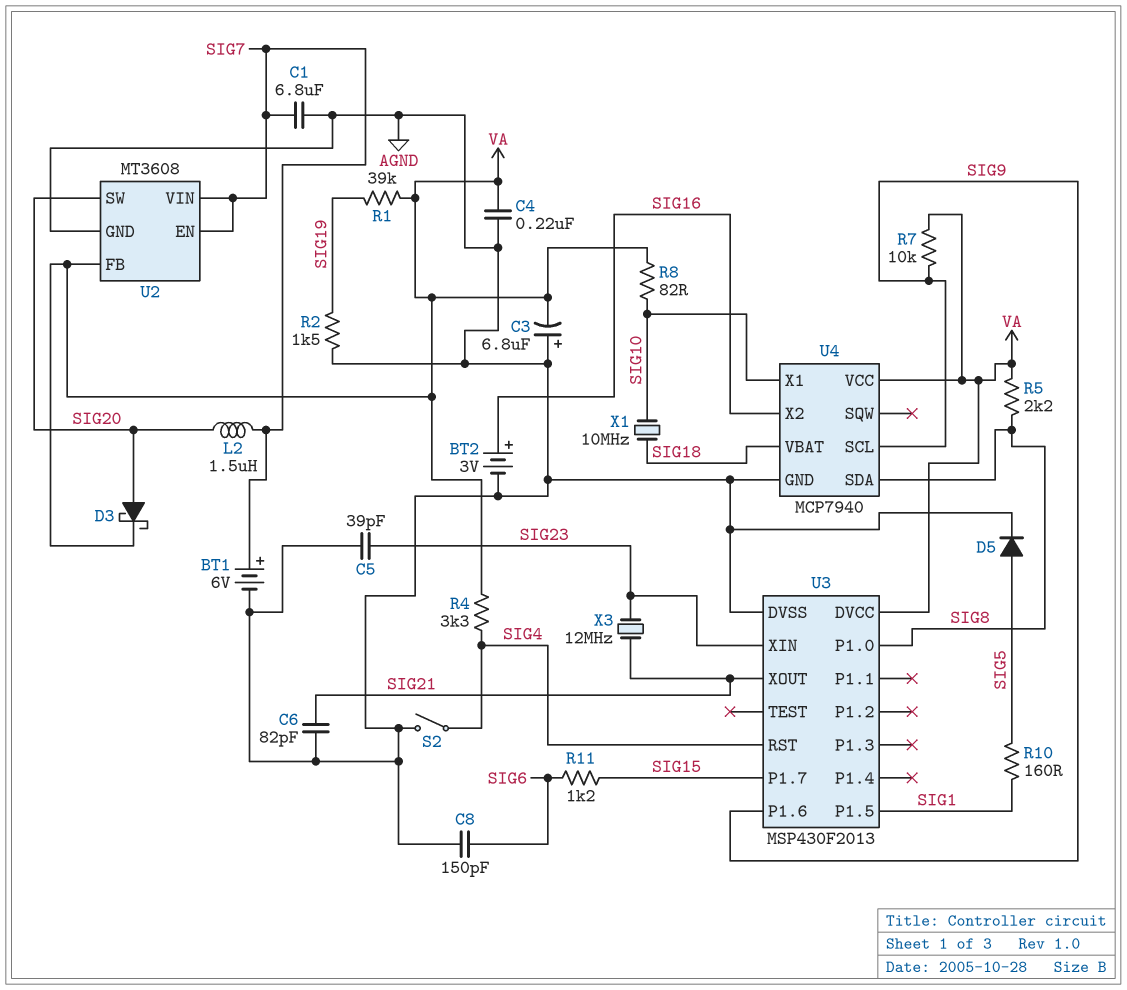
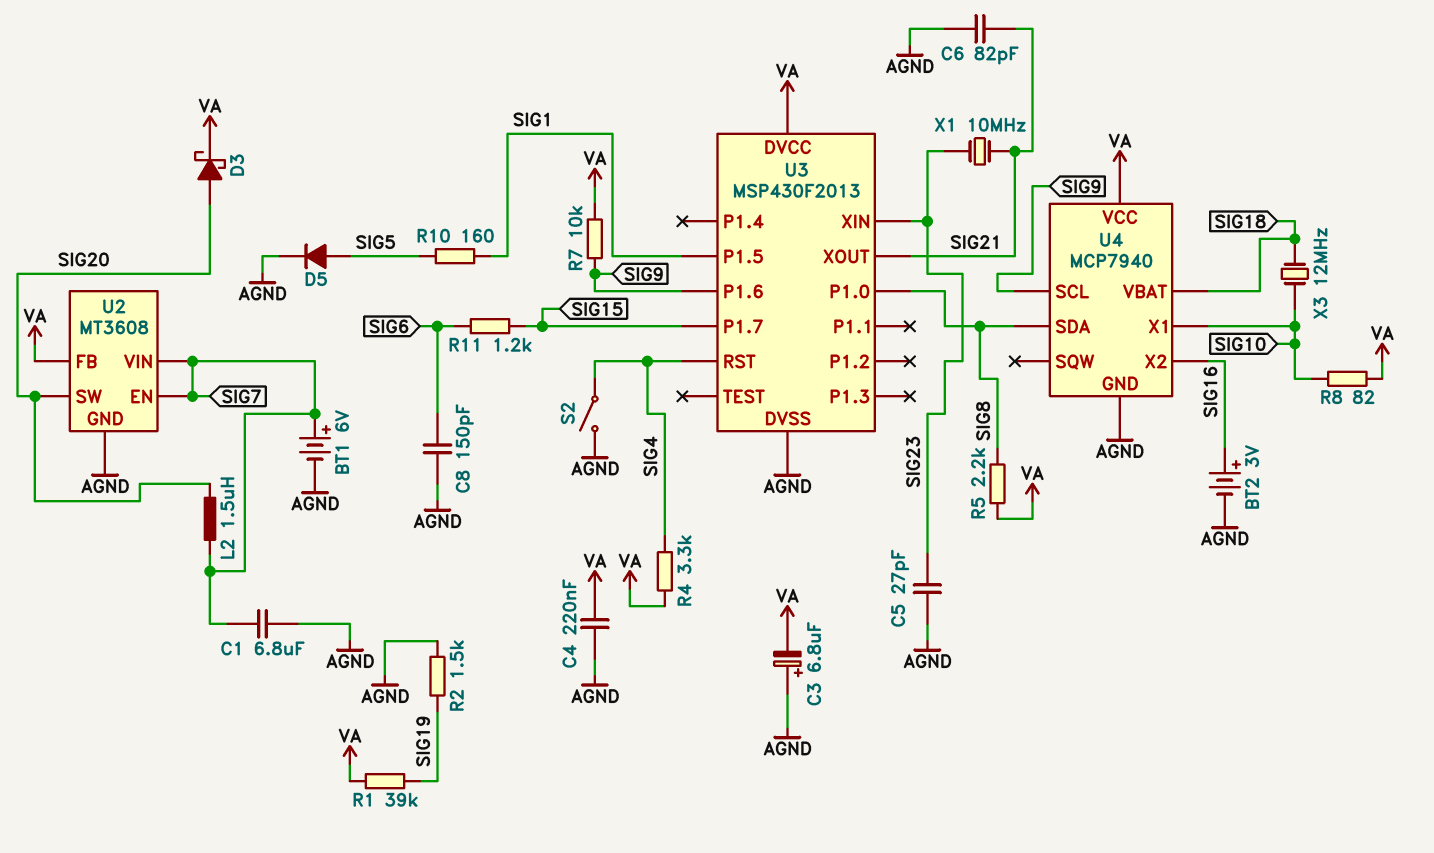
C5: 39pF (AGND, SIG23) -> 27pF (AGND, SIG23)
X1: 10MHz (SIG10, SIG18) -> 10MHz (SIG21, SIG23)
X3: 12MHz (SIG21, SIG23) -> 12MHz (SIG10, SIG18)

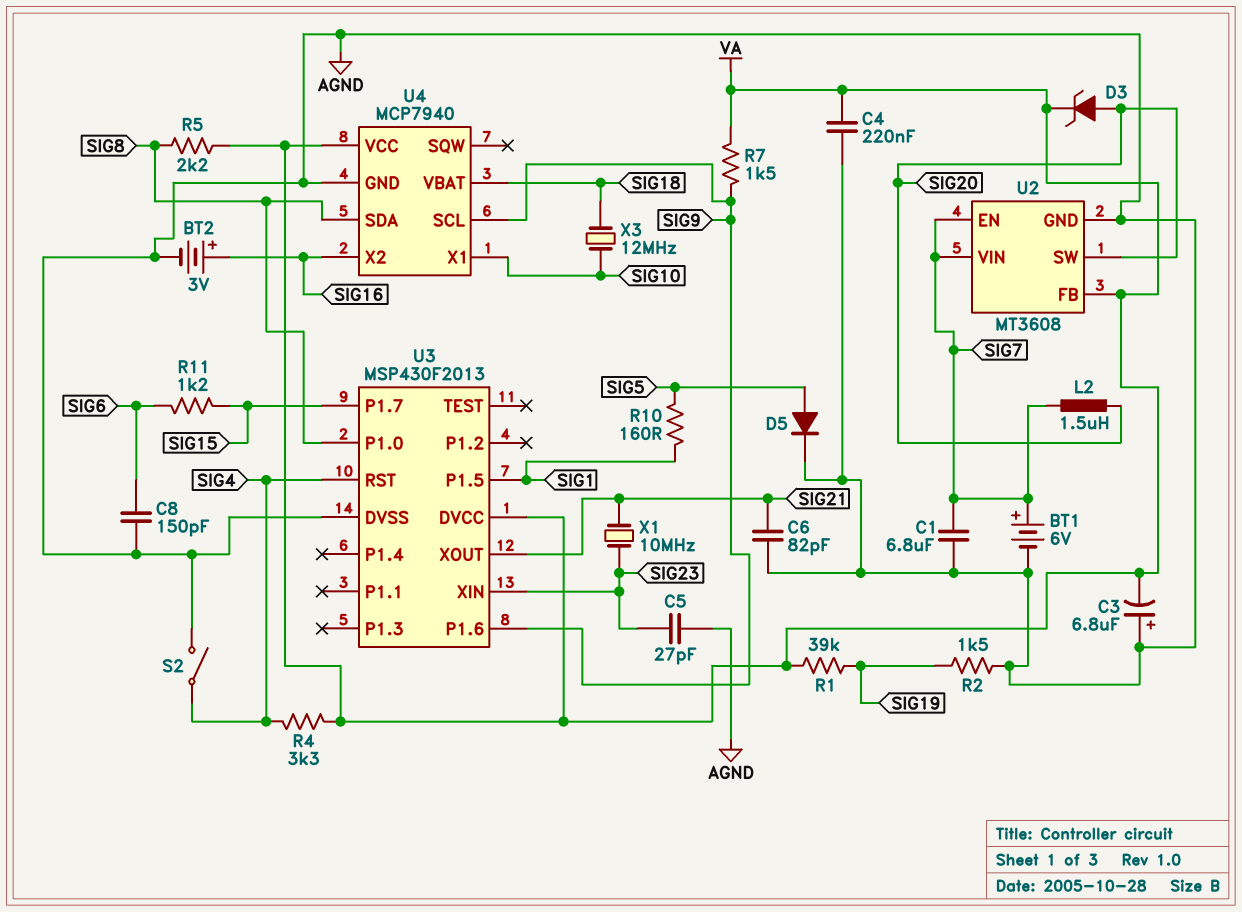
D3: schottky (A SIG20, K VA) -> zener (A SIG20, K VA)
R7: 10k (SIG9, VA) -> 1.5k (SIG9, VA)
R8: 82 (SIG10, VA) -> none

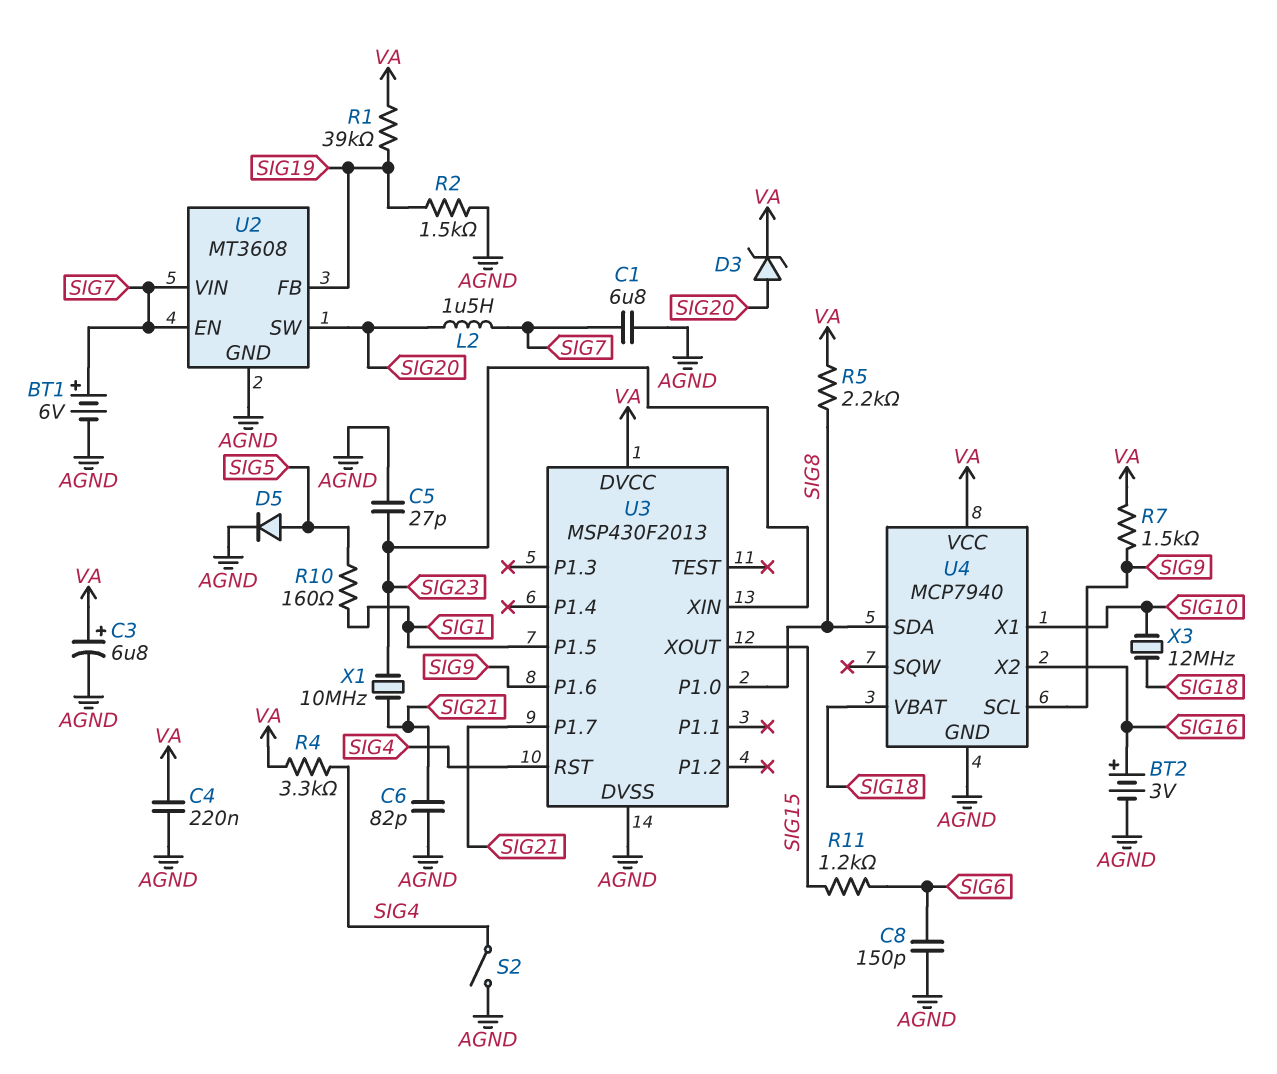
C3: 6.8uF (plus AGND, minus VA) -> 6.8uF (plus VA, minus AGND)
U2 pin FB: VA -> SIG19
U3 pin P1.7: SIG15 -> SIG21
U3 pin XOUT: SIG21 -> SIG15

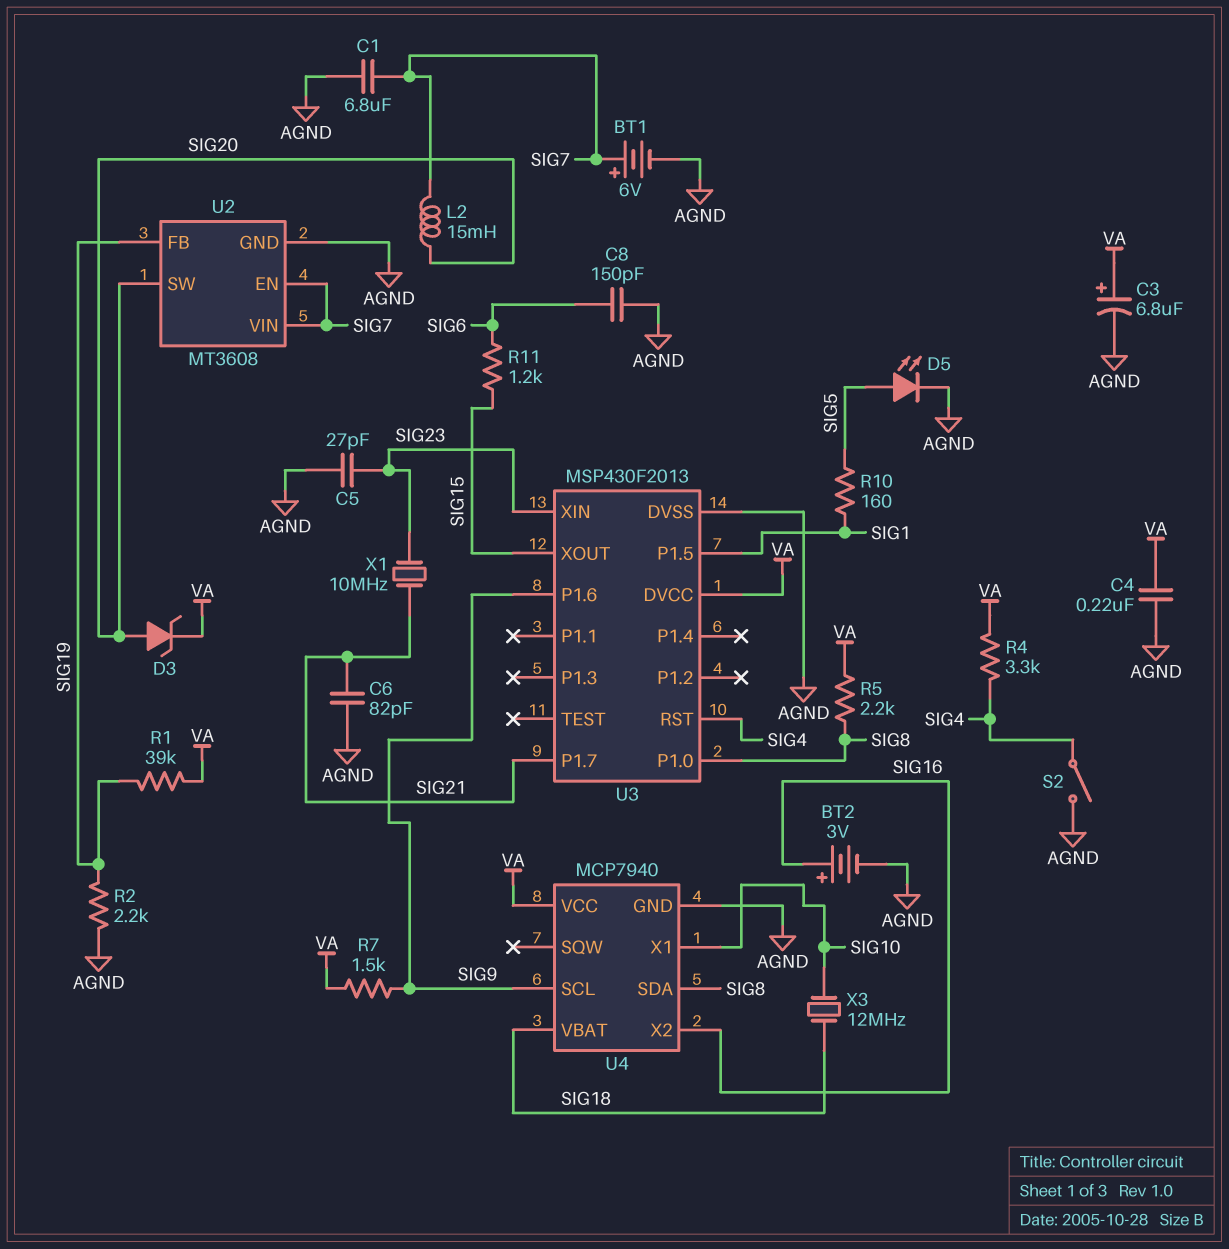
D5: diode (A SIG5, K AGND) -> LED (A SIG5, K AGND)
L2: 1.5uH (SIG7, SIG20) -> 15mH (SIG7, SIG20)
R2: 1.5k (AGND, SIG19) -> 2.2k (AGND, SIG19)

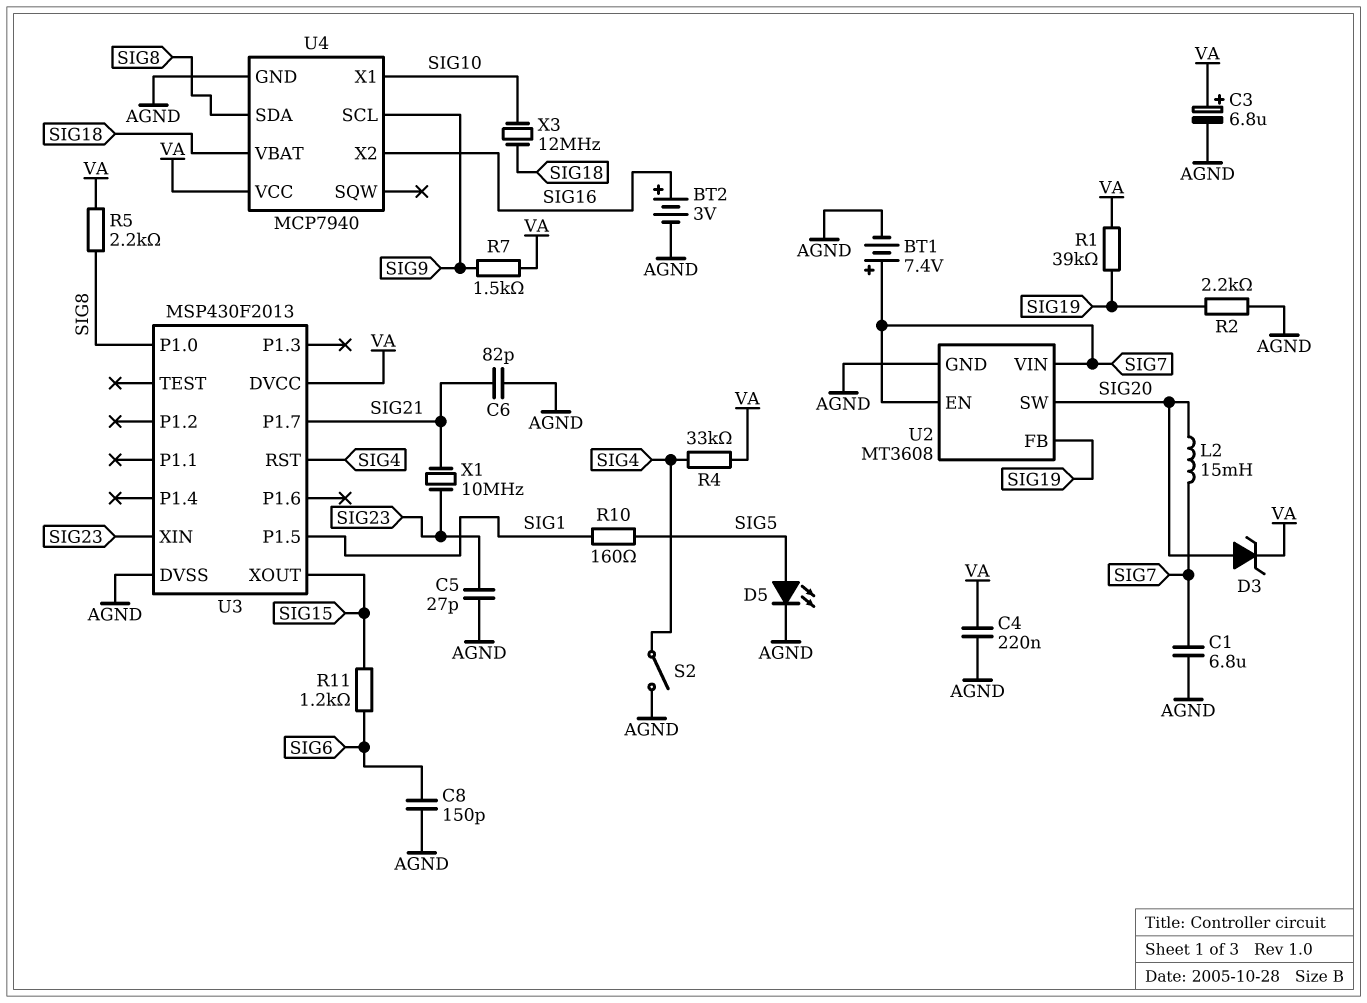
BT1: 6V (plus SIG7, minus AGND) -> 7.4V (plus SIG7, minus AGND)
R4: 3.3k (SIG4, VA) -> 33k (SIG4, VA)
U3 pin P1.6: SIG9 -> none

